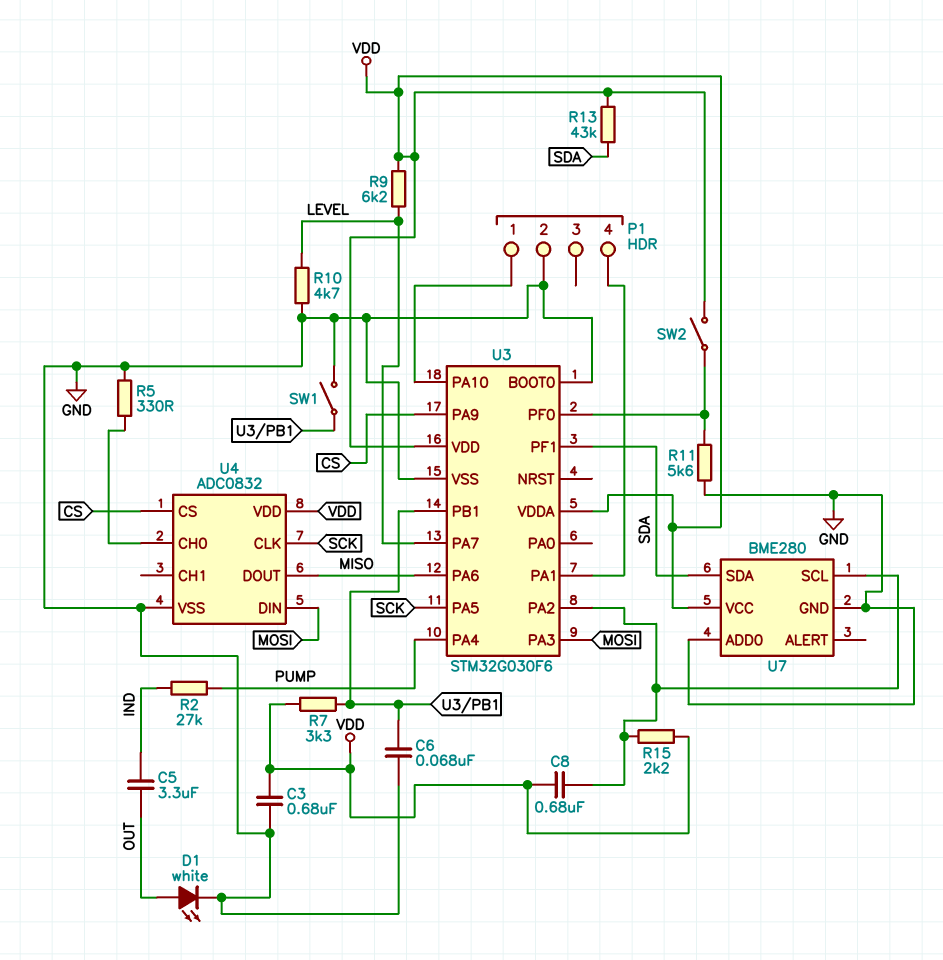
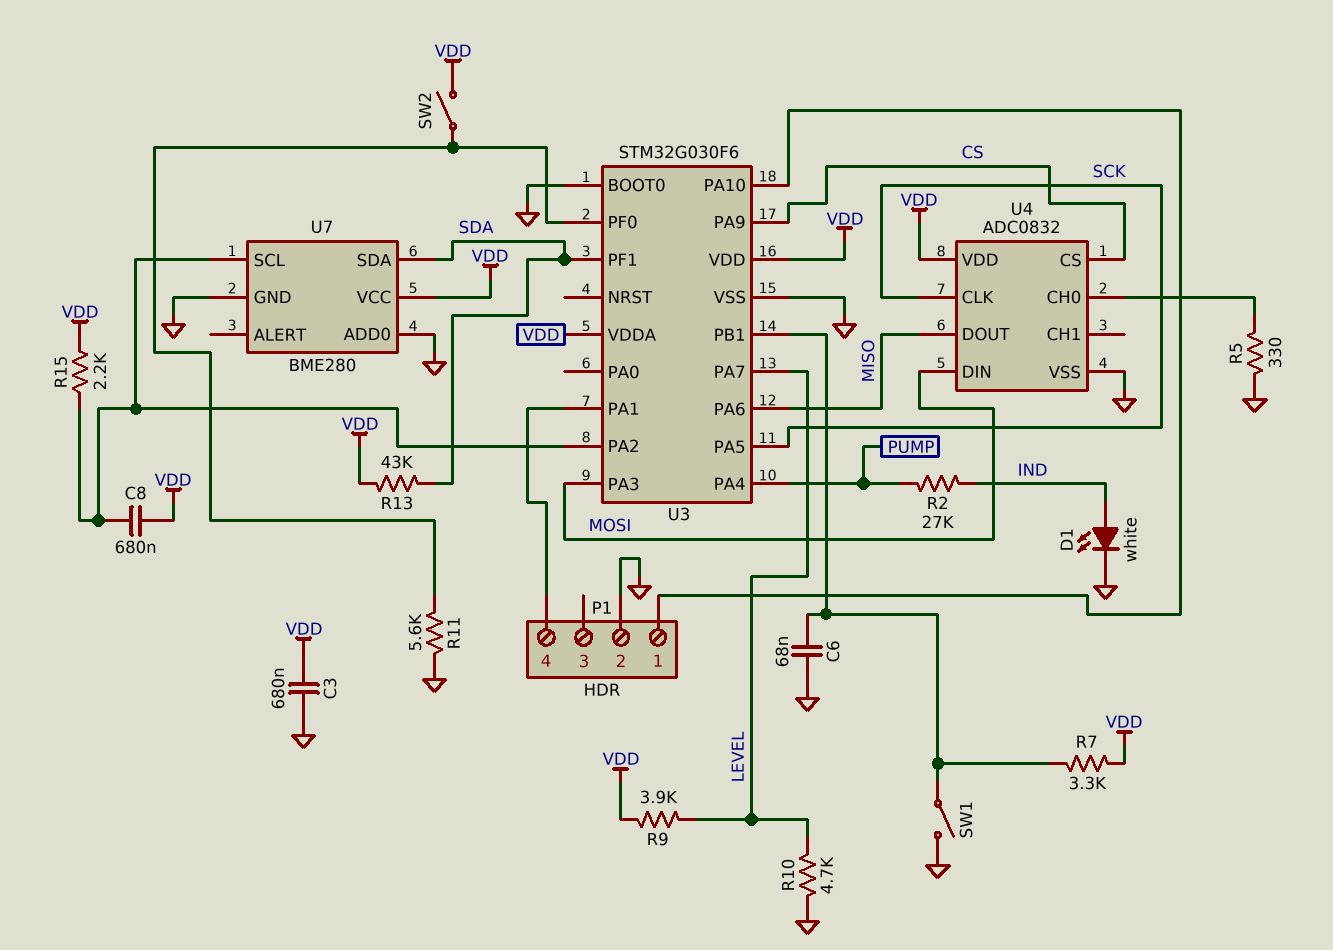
C5: 3.3uF (IND, OUT) -> none
D1: LED white (A OUT, K GND) -> LED white (A IND, K GND)
R9: 6.2k (LEVEL, VDD) -> 3.9k (LEVEL, VDD)

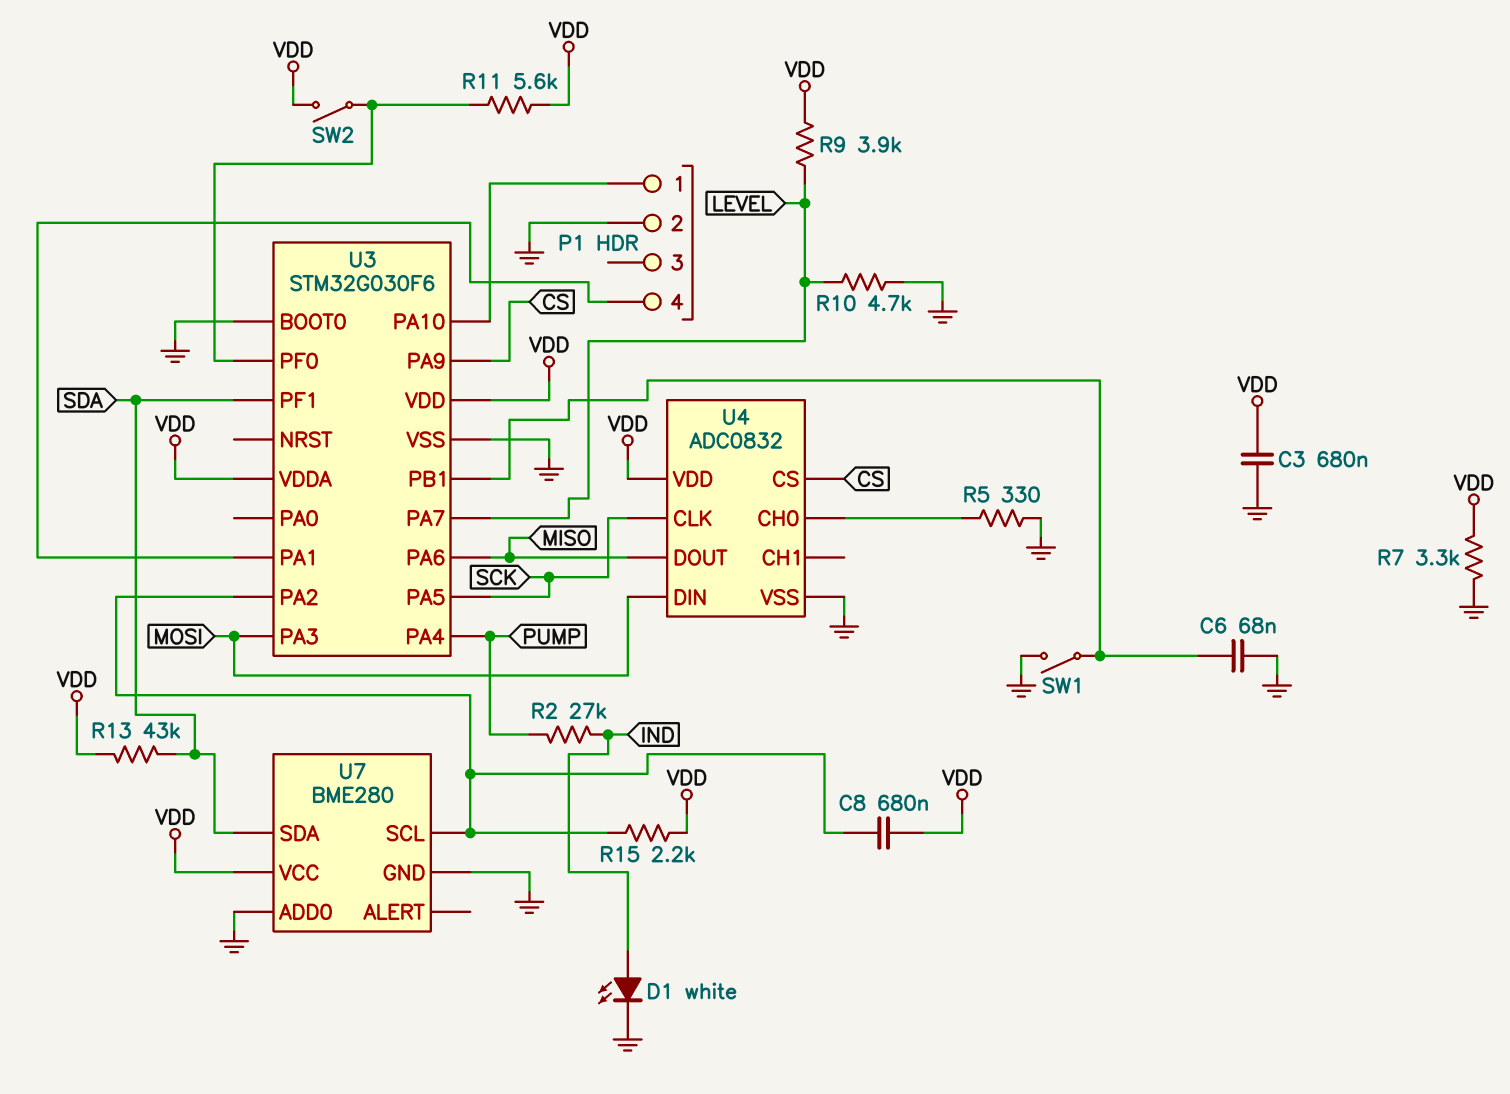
R7: 3.3k (U3/PB1, VDD) -> 3.3k (GND, VDD)
R11: 5.6k (GND, U3/PF0) -> 5.6k (U3/PF0, VDD)

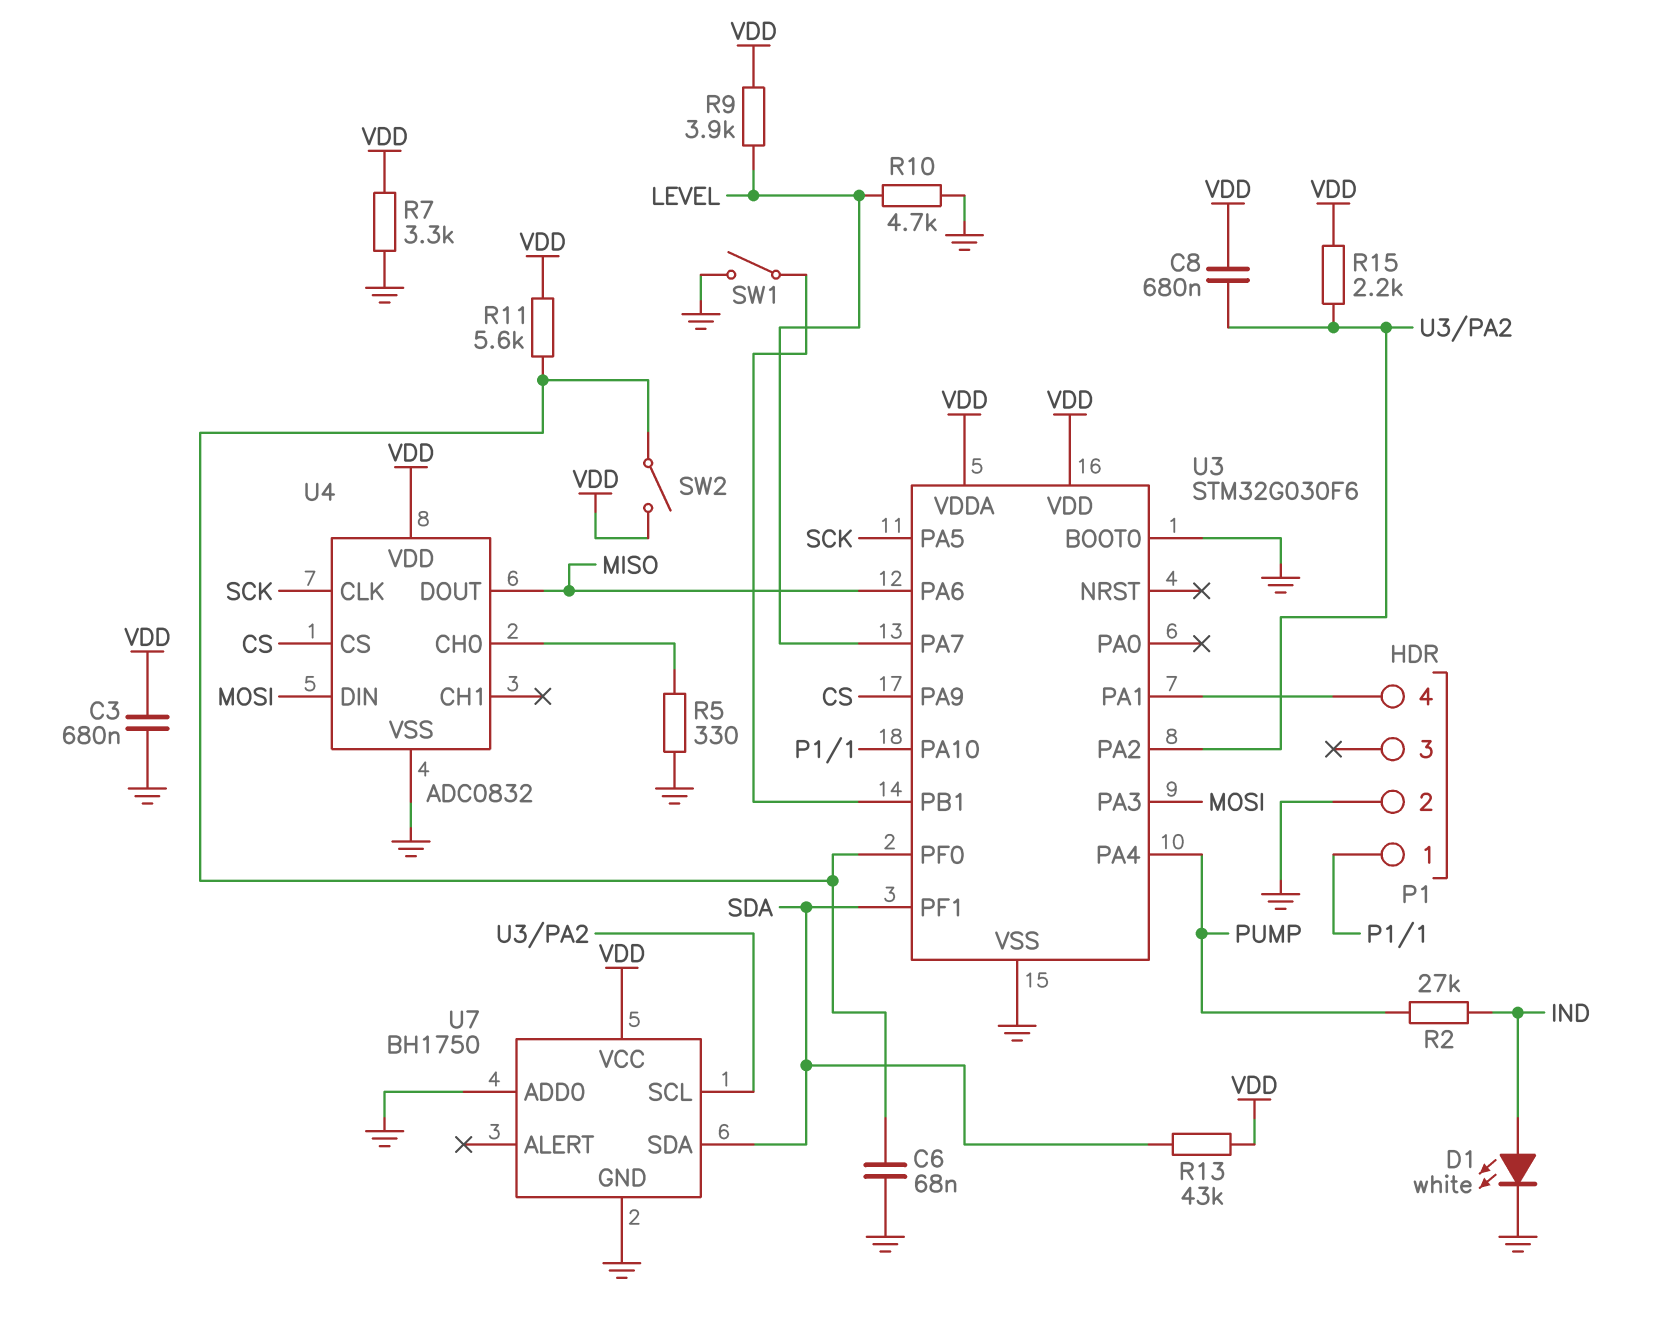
C6: 68nF (GND, U3/PB1) -> 68nF (GND, U3/PF0)
U7: BME280 -> BH1750

